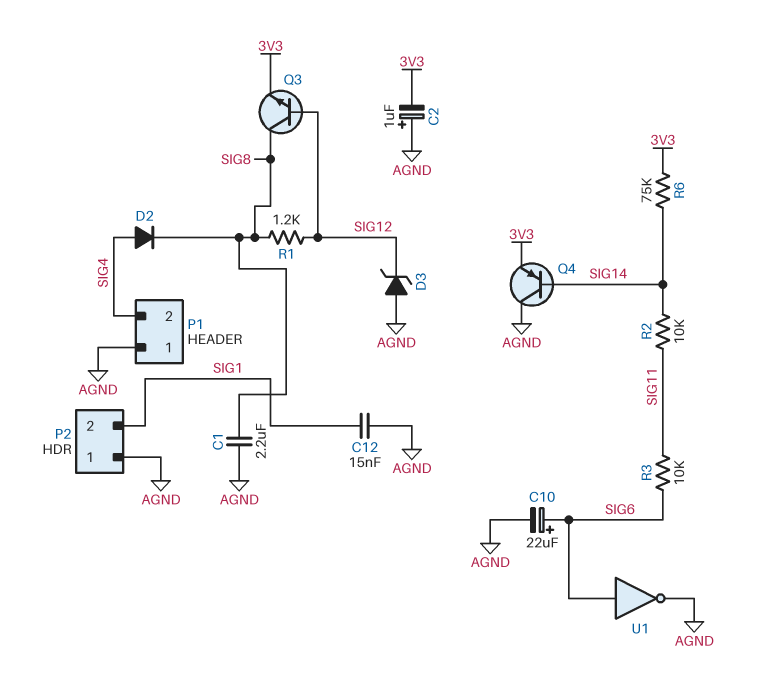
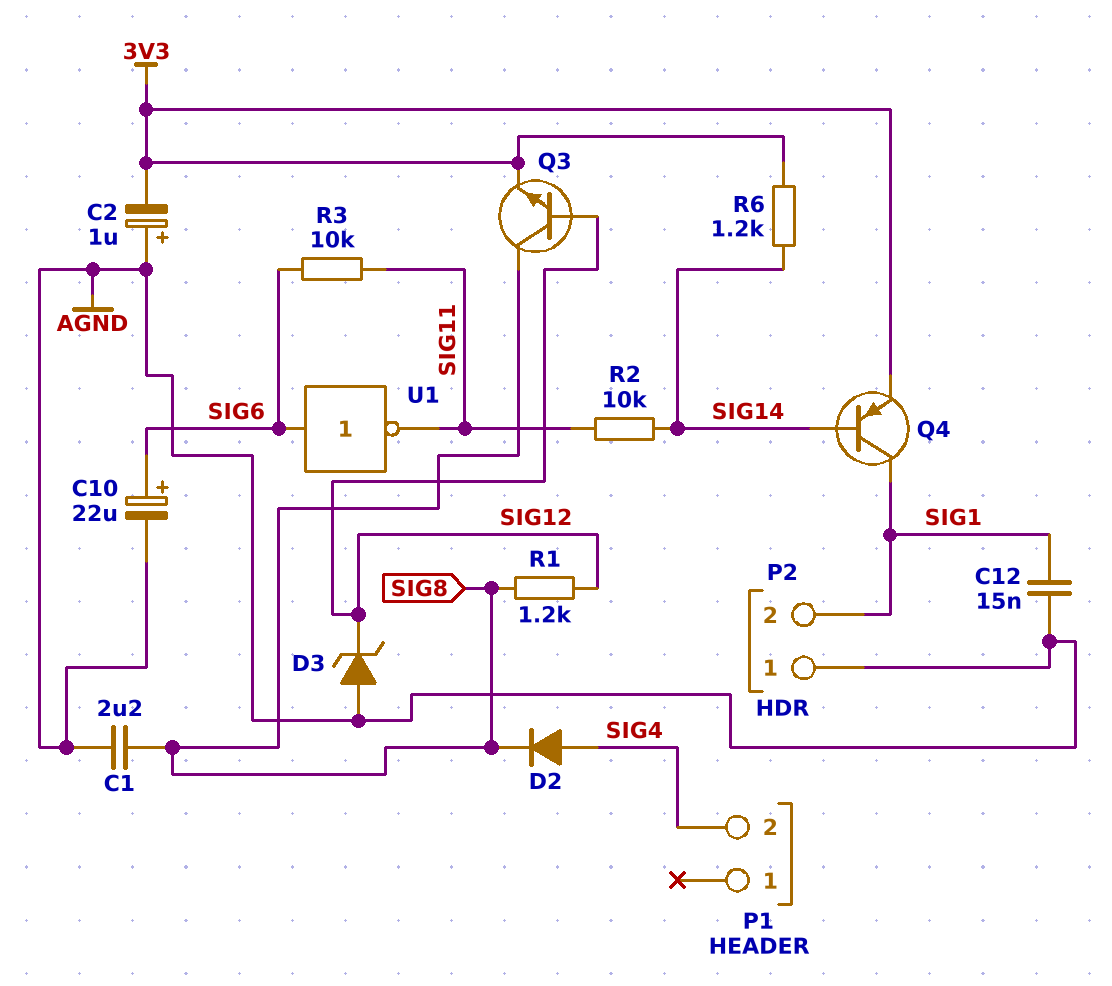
P1 pin 1: AGND -> none
Q4: PNP (B SIG14, C AGND, E 3V3) -> PNP (B SIG14, C SIG1, E 3V3)
R6: 75k (3V3, SIG14) -> 1.2k (3V3, SIG14)
U1: NOT (in SIG6, out AGND) -> NOT (in SIG6, out SIG11)

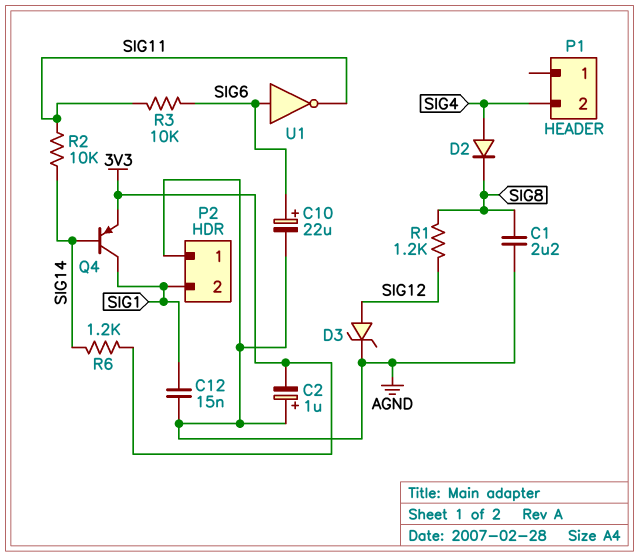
D3: zener (A AGND, K SIG12) -> zener (A SIG12, K AGND)
Q3: NPN (B SIG12, C SIG8, E 3V3) -> none

